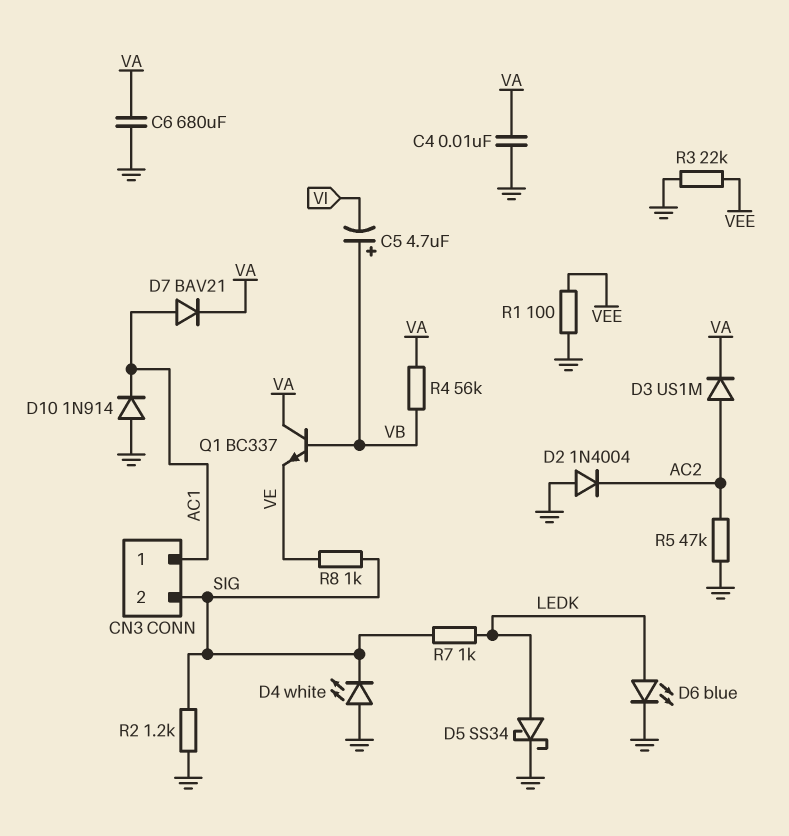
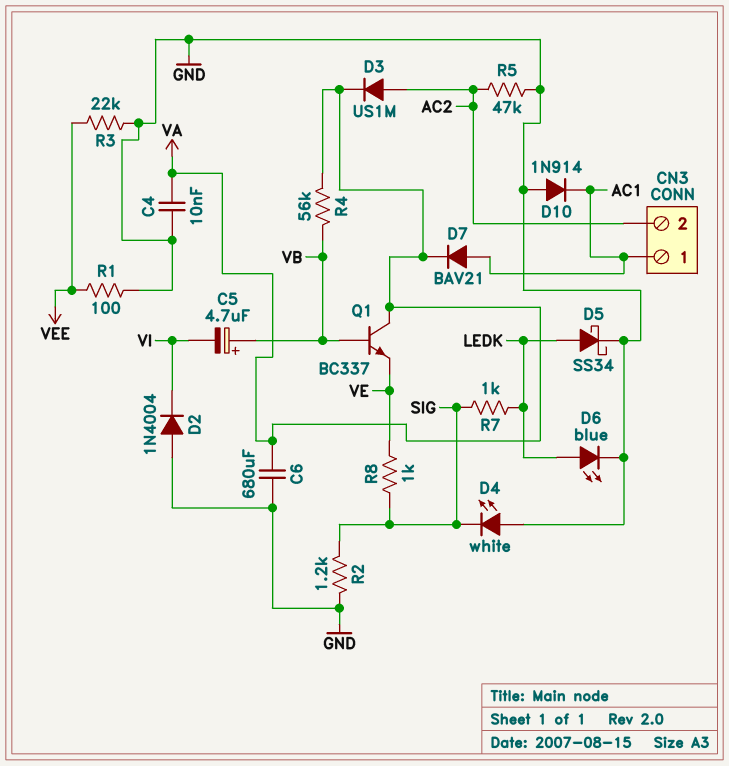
CN3 pin 2: SIG -> AC2
D2: diode 1N4004 (A GND, K AC2) -> diode 1N4004 (A GND, K VI)

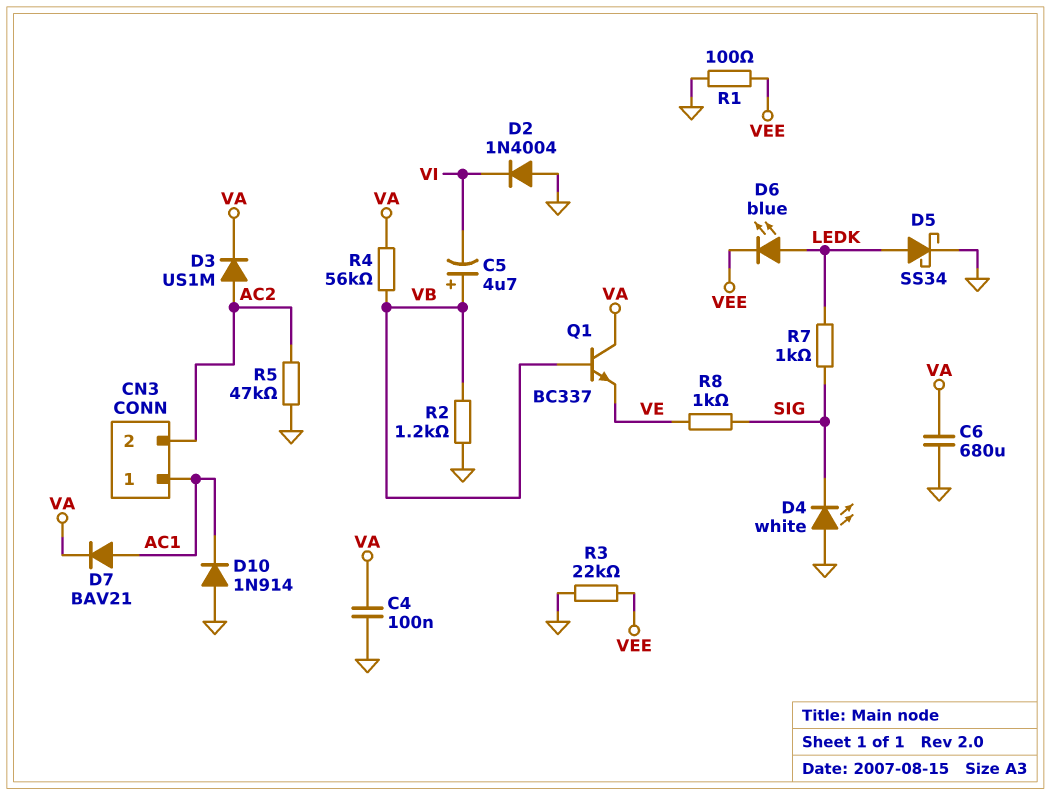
C4: 10nF (GND, VA) -> 100nF (GND, VA)
D6: LED blue (A LEDK, K GND) -> LED blue (A LEDK, K VEE)
R2: 1.2k (GND, SIG) -> 1.2k (GND, VB)

